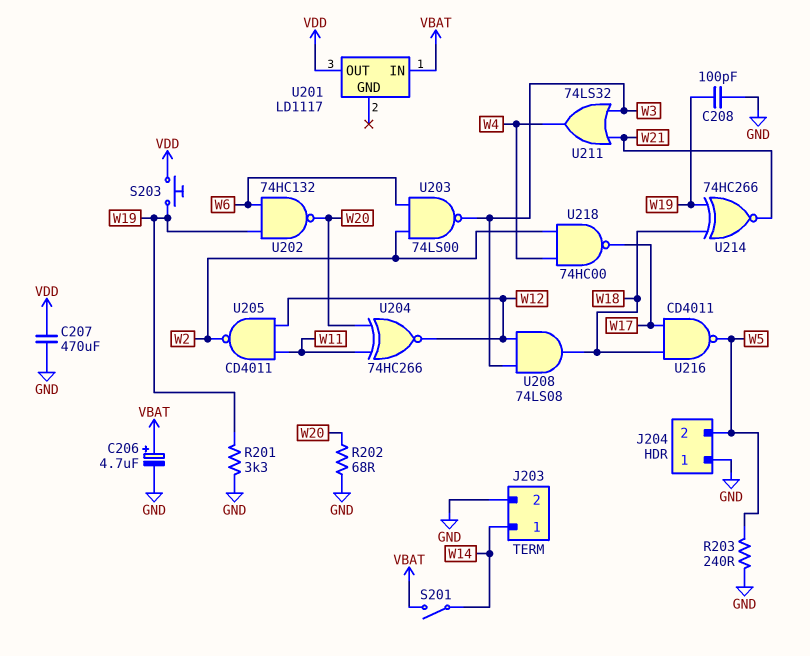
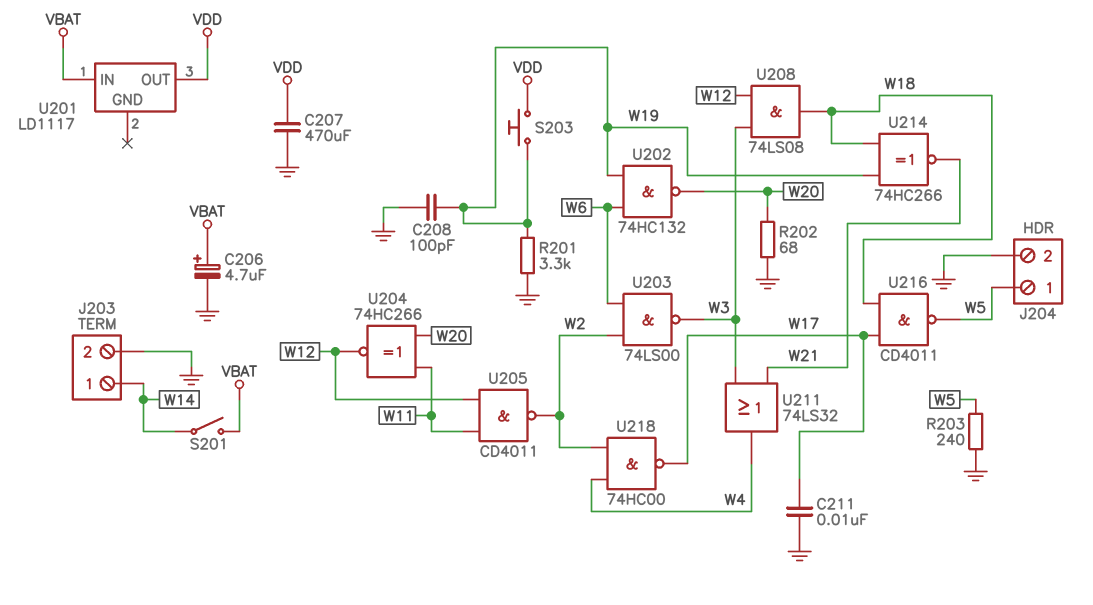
C211: none -> 10nF (GND, W17)
J204 pin 1: GND -> W5
J204 pin 2: W5 -> GND

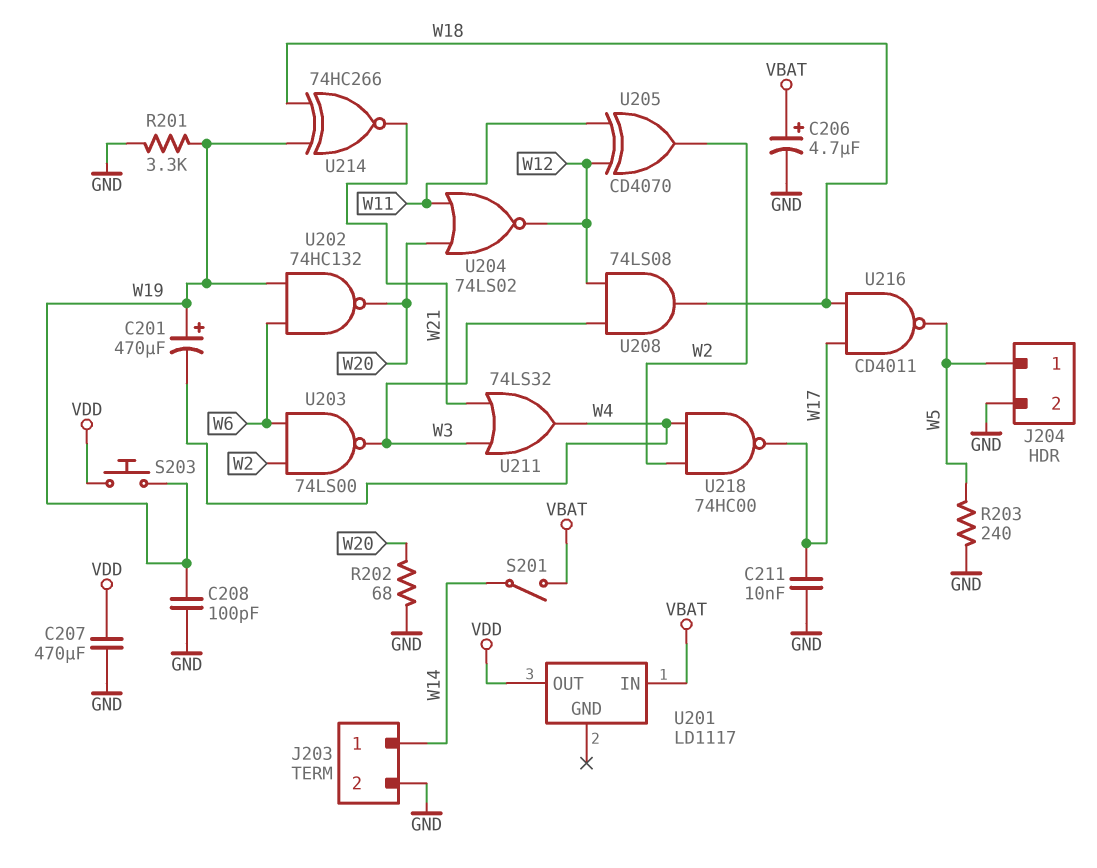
C201: none -> 470uF (plus W19, minus W4)
U204: XNOR 74HC266 (in W11, in W20, out W12) -> NOR 74LS02 (in W11, in W20, out W12)
U205: NAND CD4011 (in W11, in W12, out W2) -> XOR CD4070 (in W11, in W12, out W2)

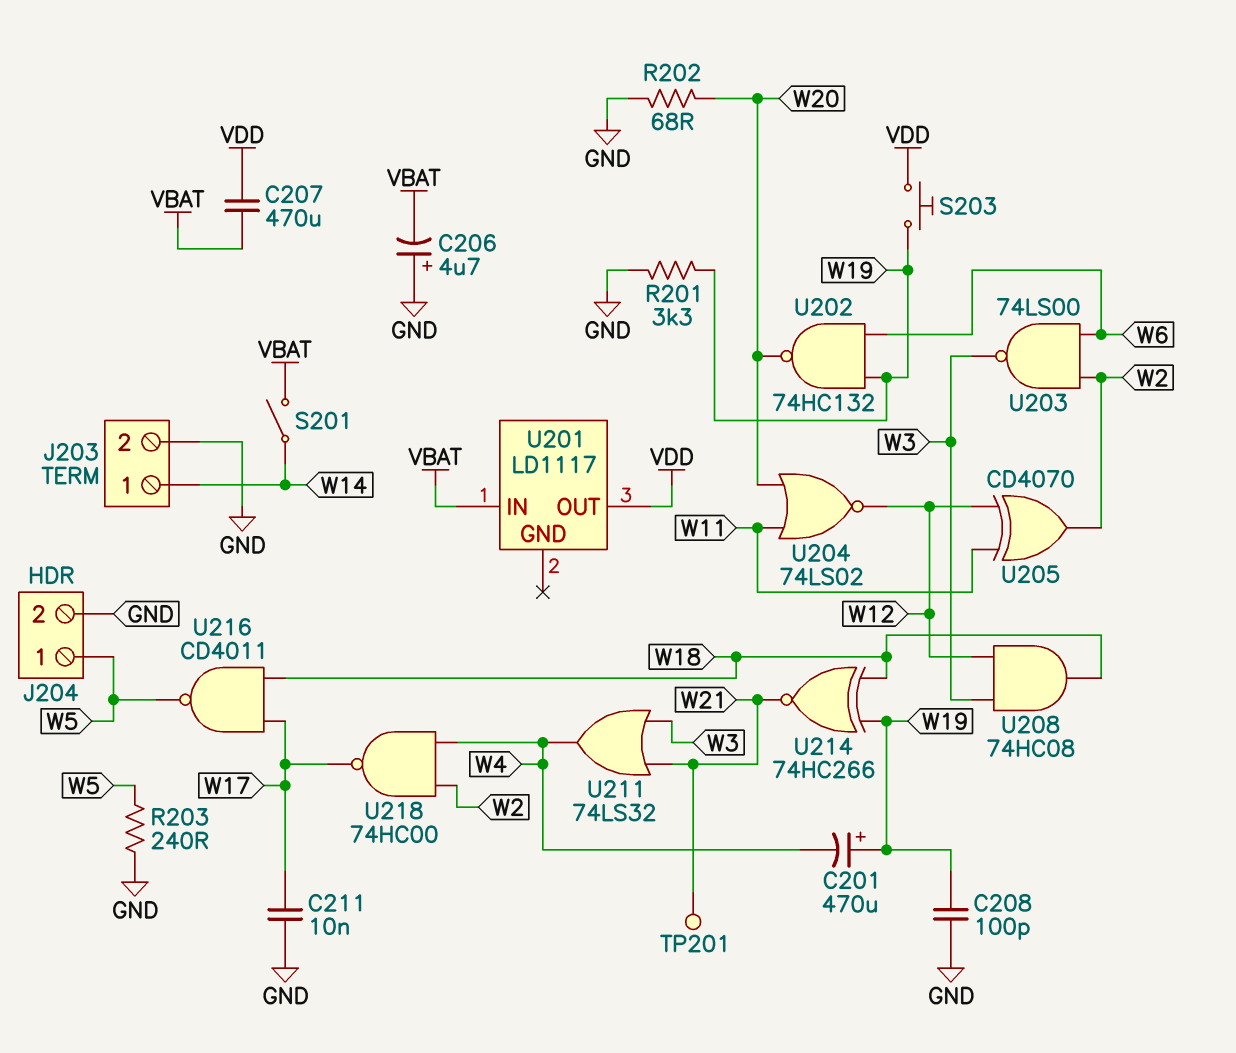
C206: 4.7uF (plus VBAT, minus GND) -> 4.7uF (plus GND, minus VBAT)
C207: 470uF (GND, VDD) -> 470uF (VBAT, VDD)
TP201: none -> test point (W21)
U208: AND 74LS08 (in W3, in W12, out W18) -> AND 74HC08 (in W3, in W12, out W18)

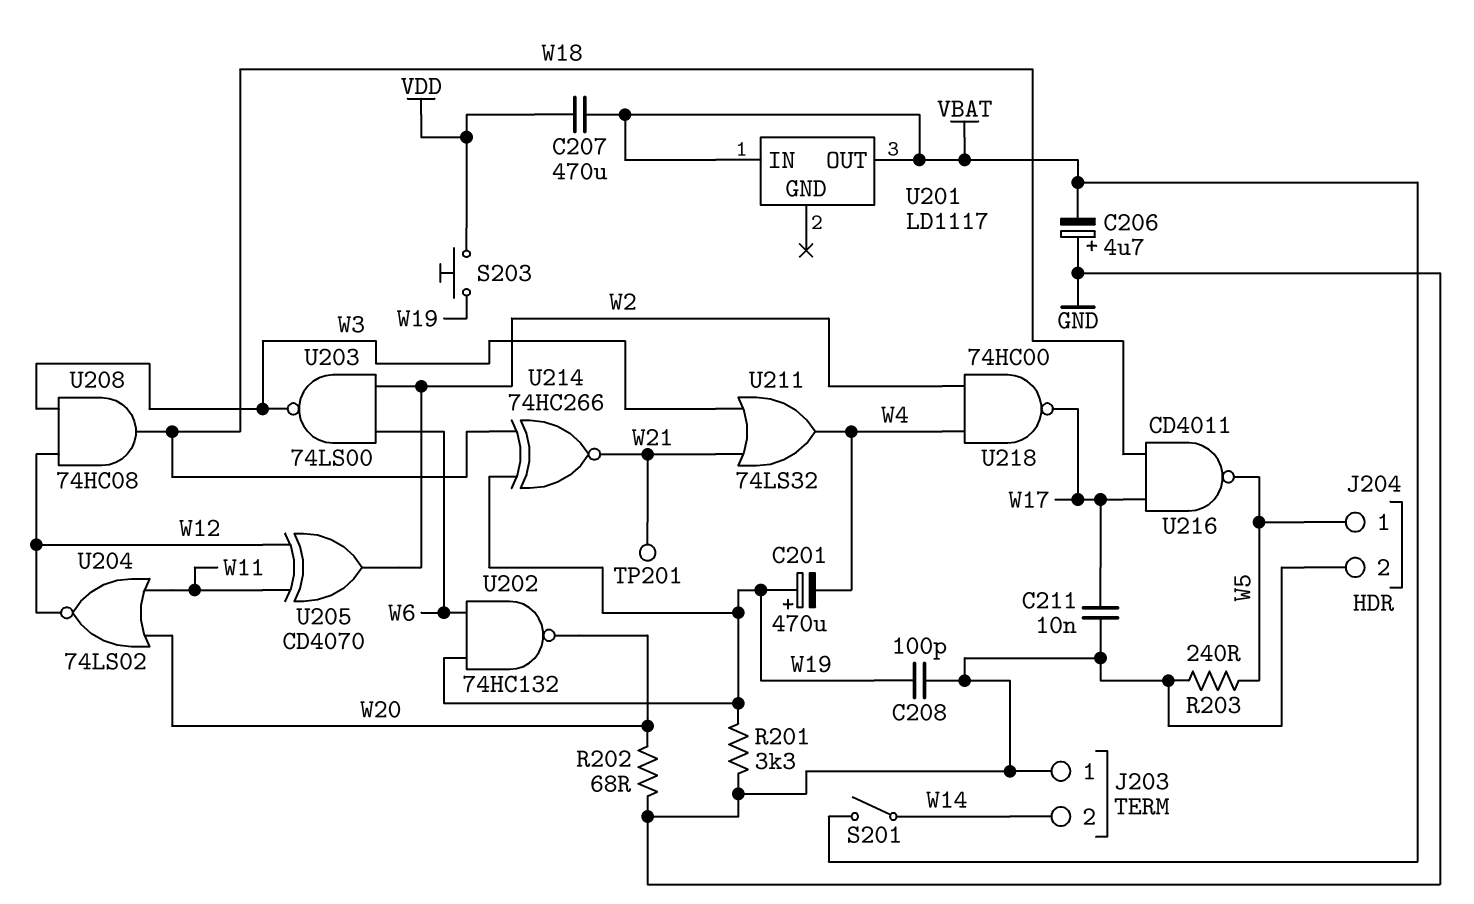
J203 pin 1: W14 -> GND
J203 pin 2: GND -> W14
U201 pin OUT: VDD -> VBAT

